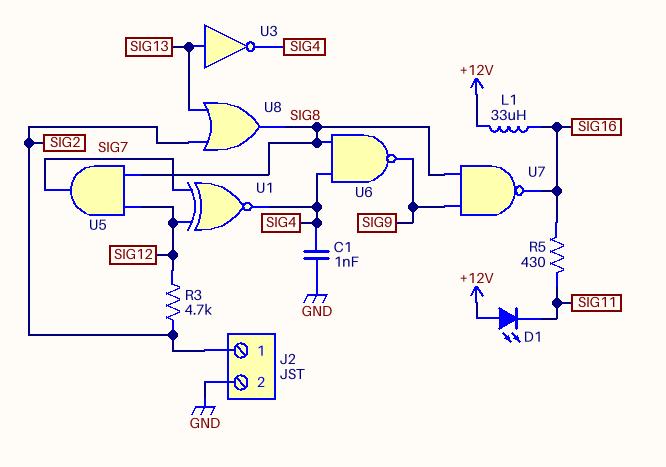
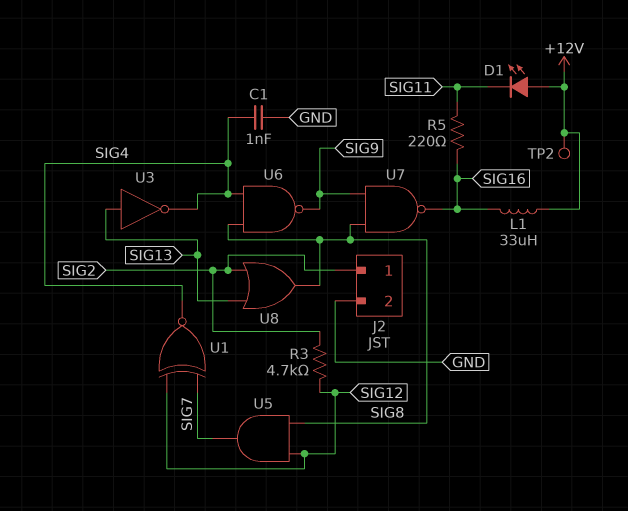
R5: 430 (SIG11, SIG16) -> 220 (SIG11, SIG16)
TP2: none -> test point (+12V)

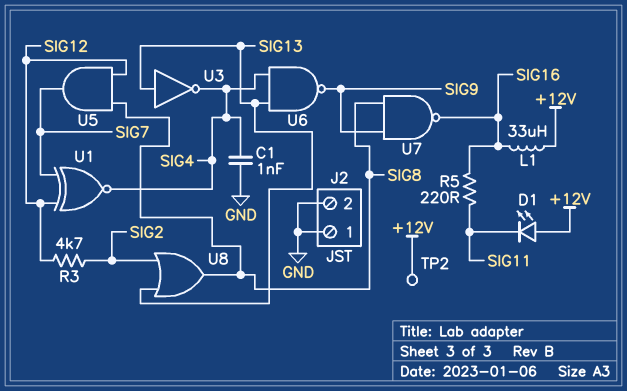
J2 pin 1: SIG2 -> GND
U6: NAND (in SIG4, in SIG8, out SIG9) -> NAND (in SIG4, in SIG13, out SIG9)

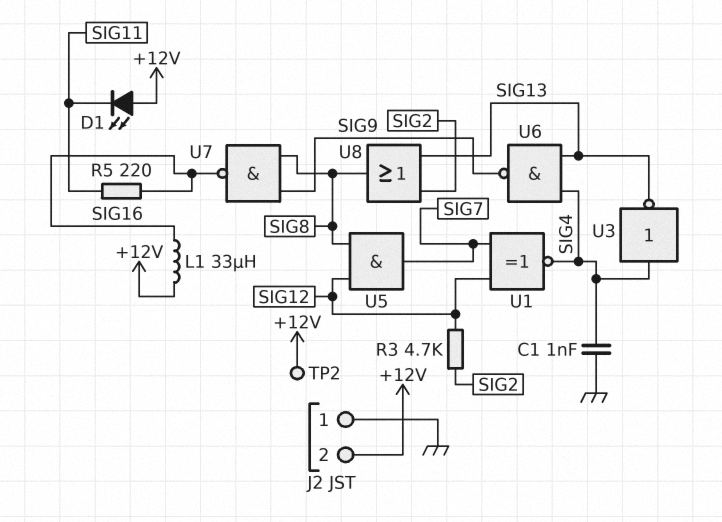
J2 pin 2: GND -> +12V
U3: NOT (in SIG13, out SIG4) -> NOT (in SIG4, out SIG13)

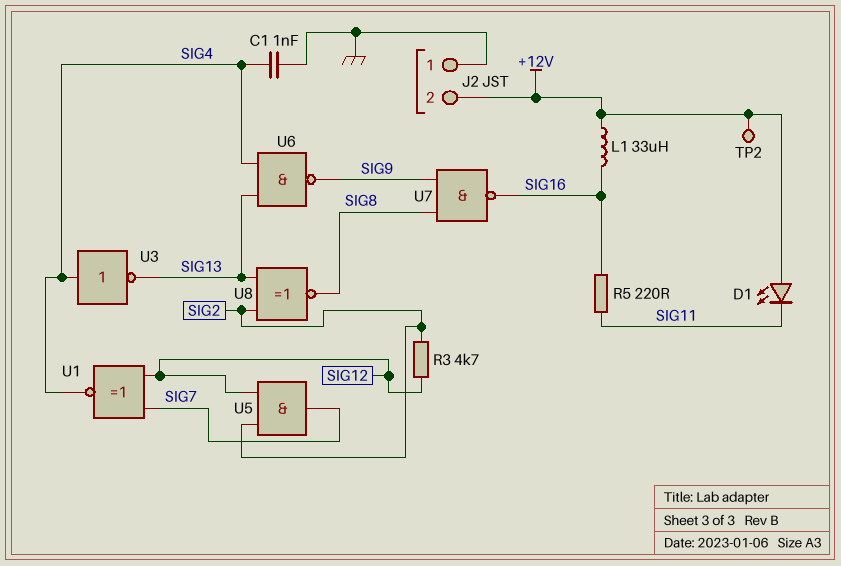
U5: AND (in SIG8, in SIG12, out SIG7) -> AND (in SIG2, in SIG12, out SIG7)
U8: OR (in SIG2, in SIG13, out SIG8) -> XNOR (in SIG2, in SIG13, out SIG8)

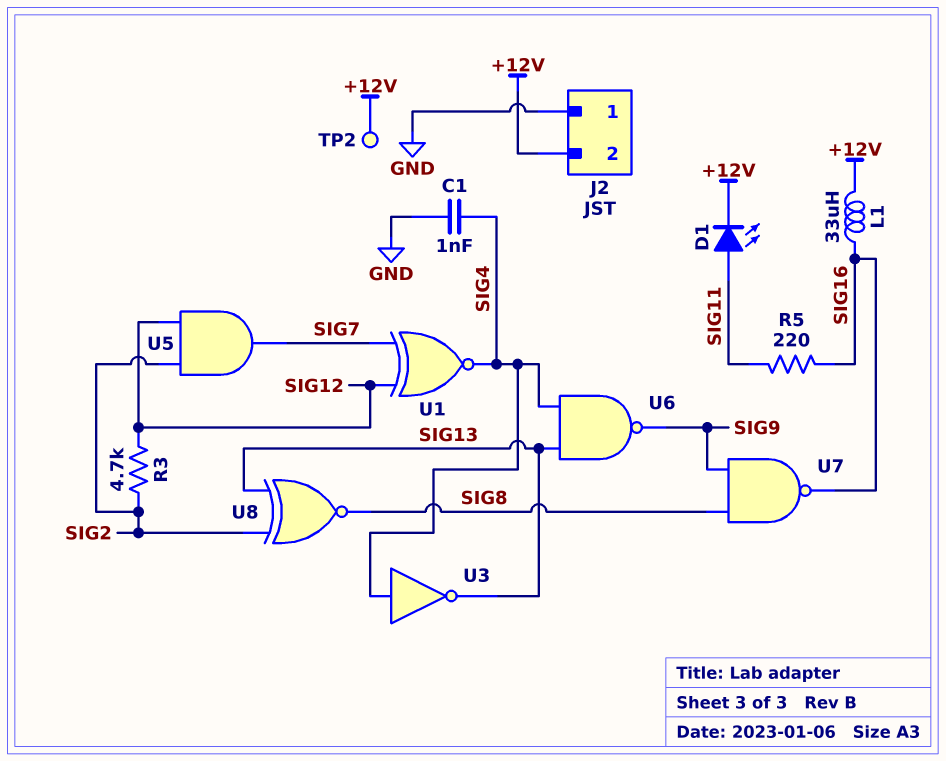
D1: LED (A +12V, K SIG11) -> LED (A SIG11, K +12V)

